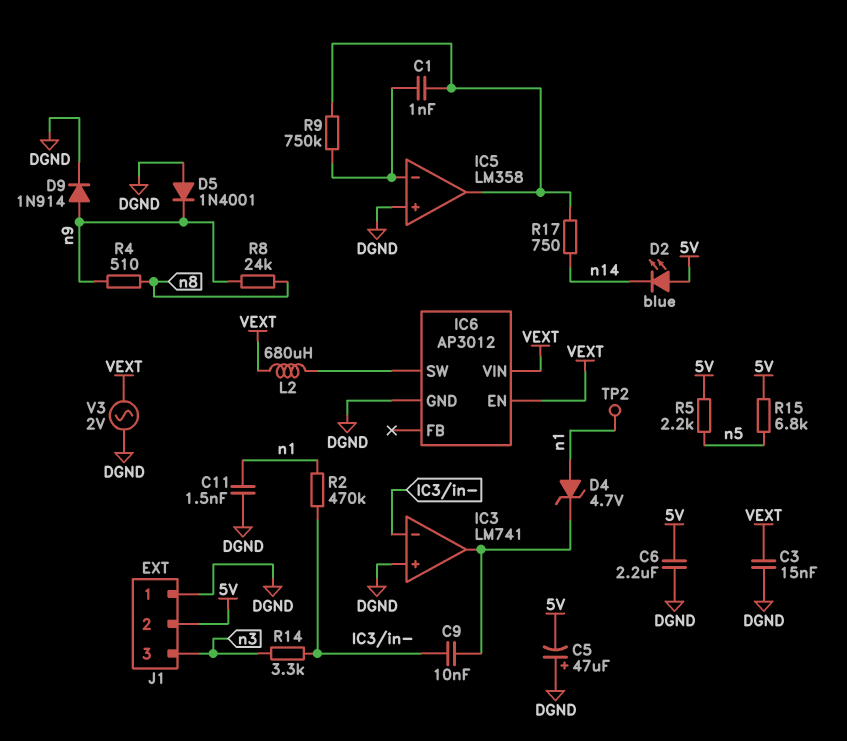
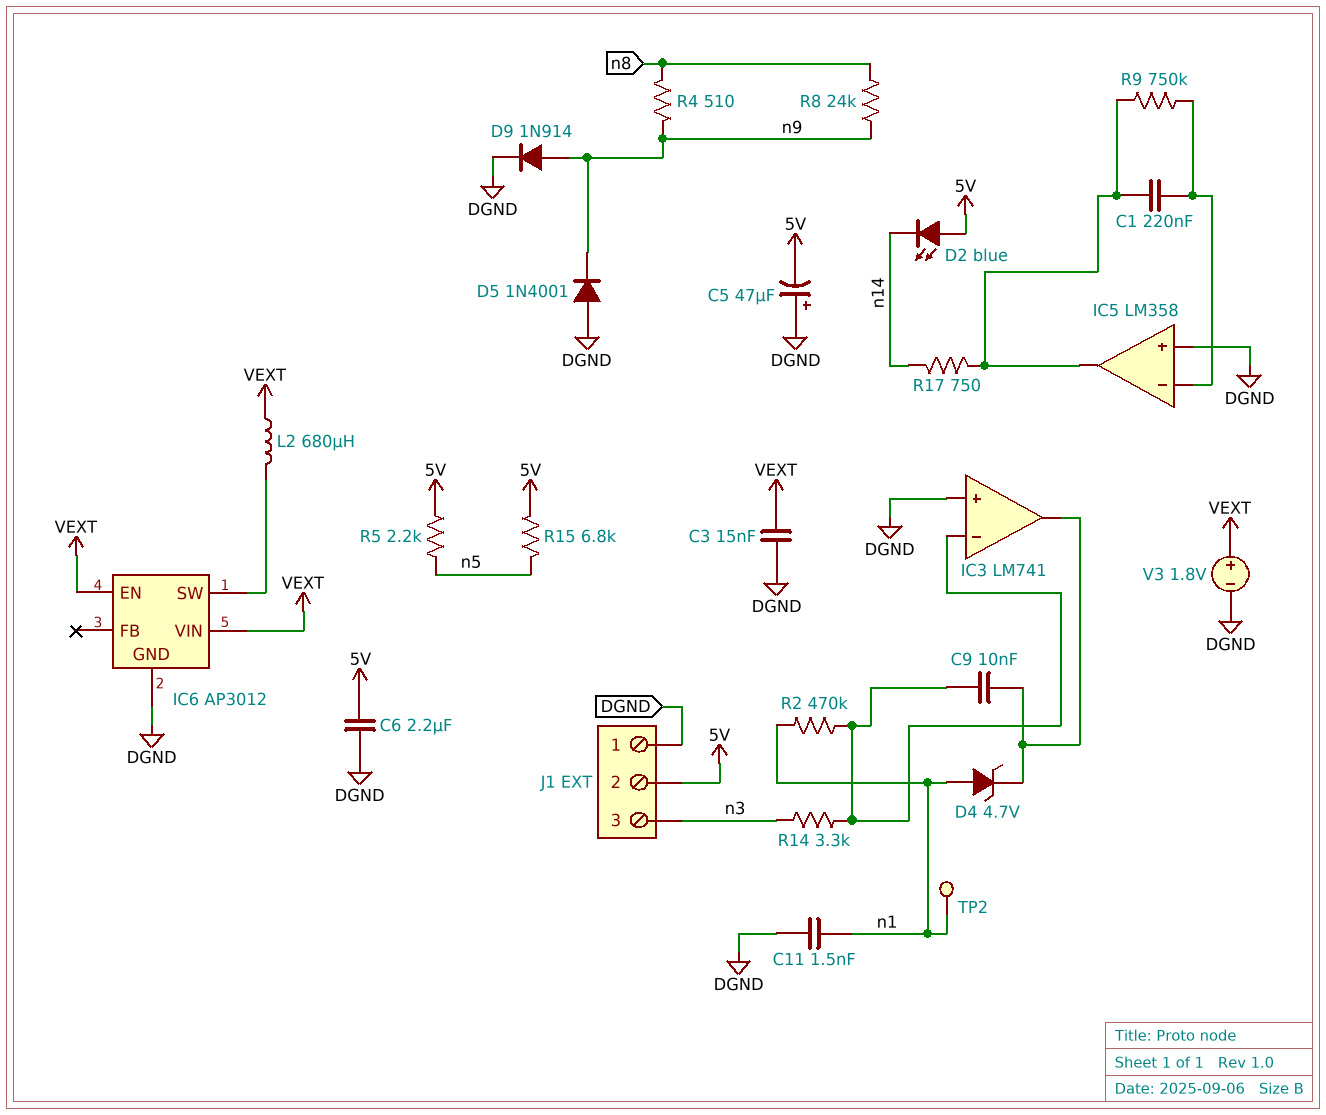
C1: 1nF (IC5/in-, IC5/out) -> 220nF (IC5/in-, IC5/out)
V3: AC 2V (DGND, VEXT) -> 1.8V (plus VEXT, minus DGND)

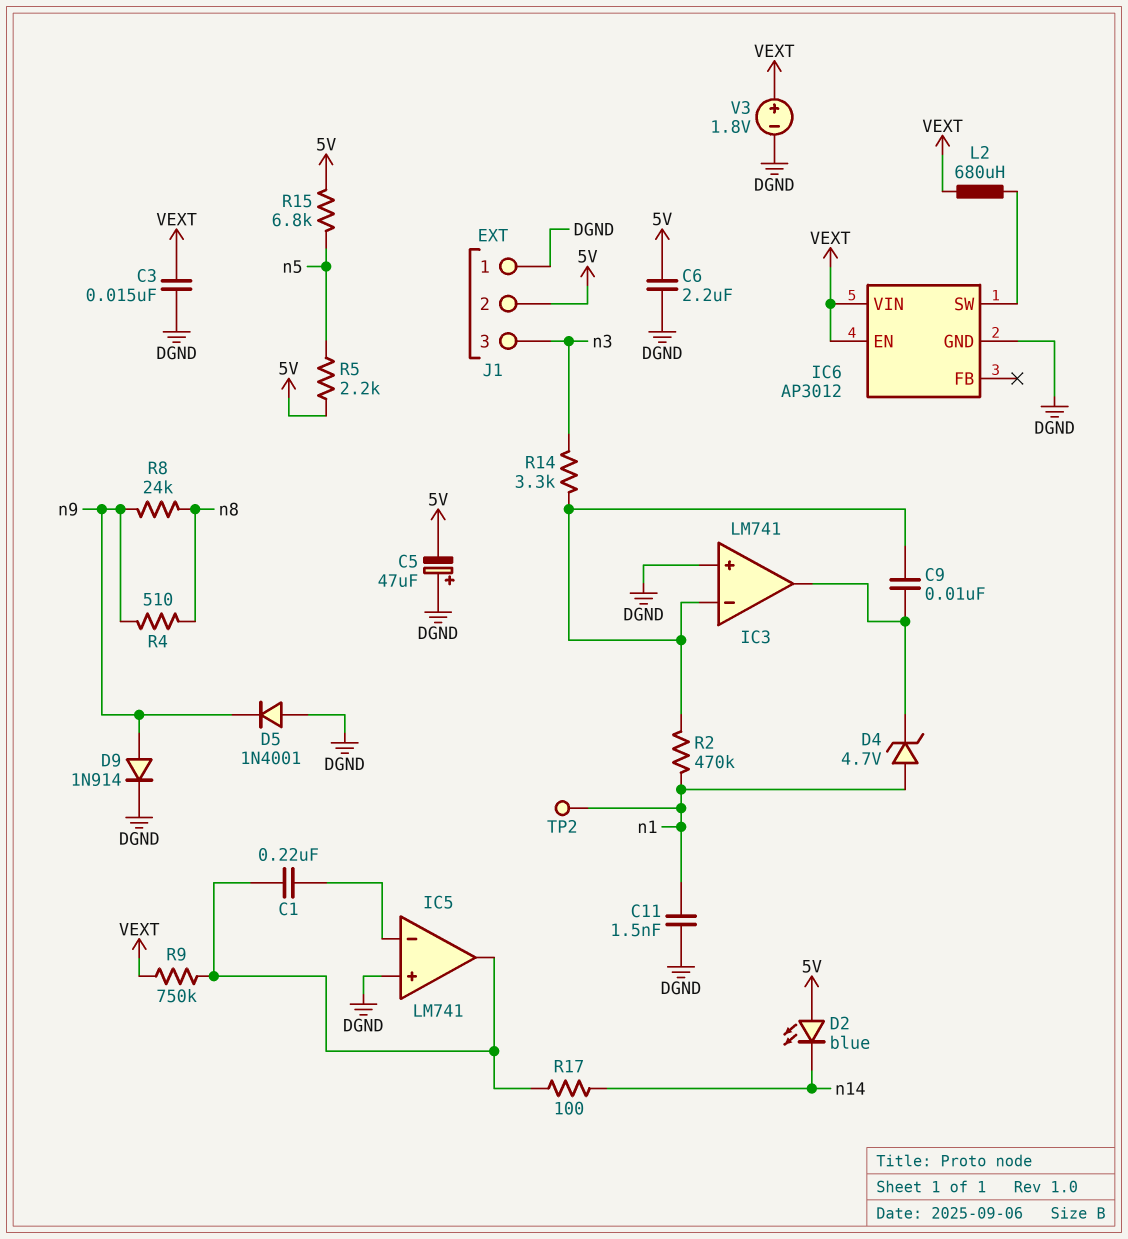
IC5: LM358 -> LM741
R9: 750k (IC5/in-, IC5/out) -> 750k (IC5/out, VEXT)
R17: 750 (IC5/out, n14) -> 100 (IC5/out, n14)

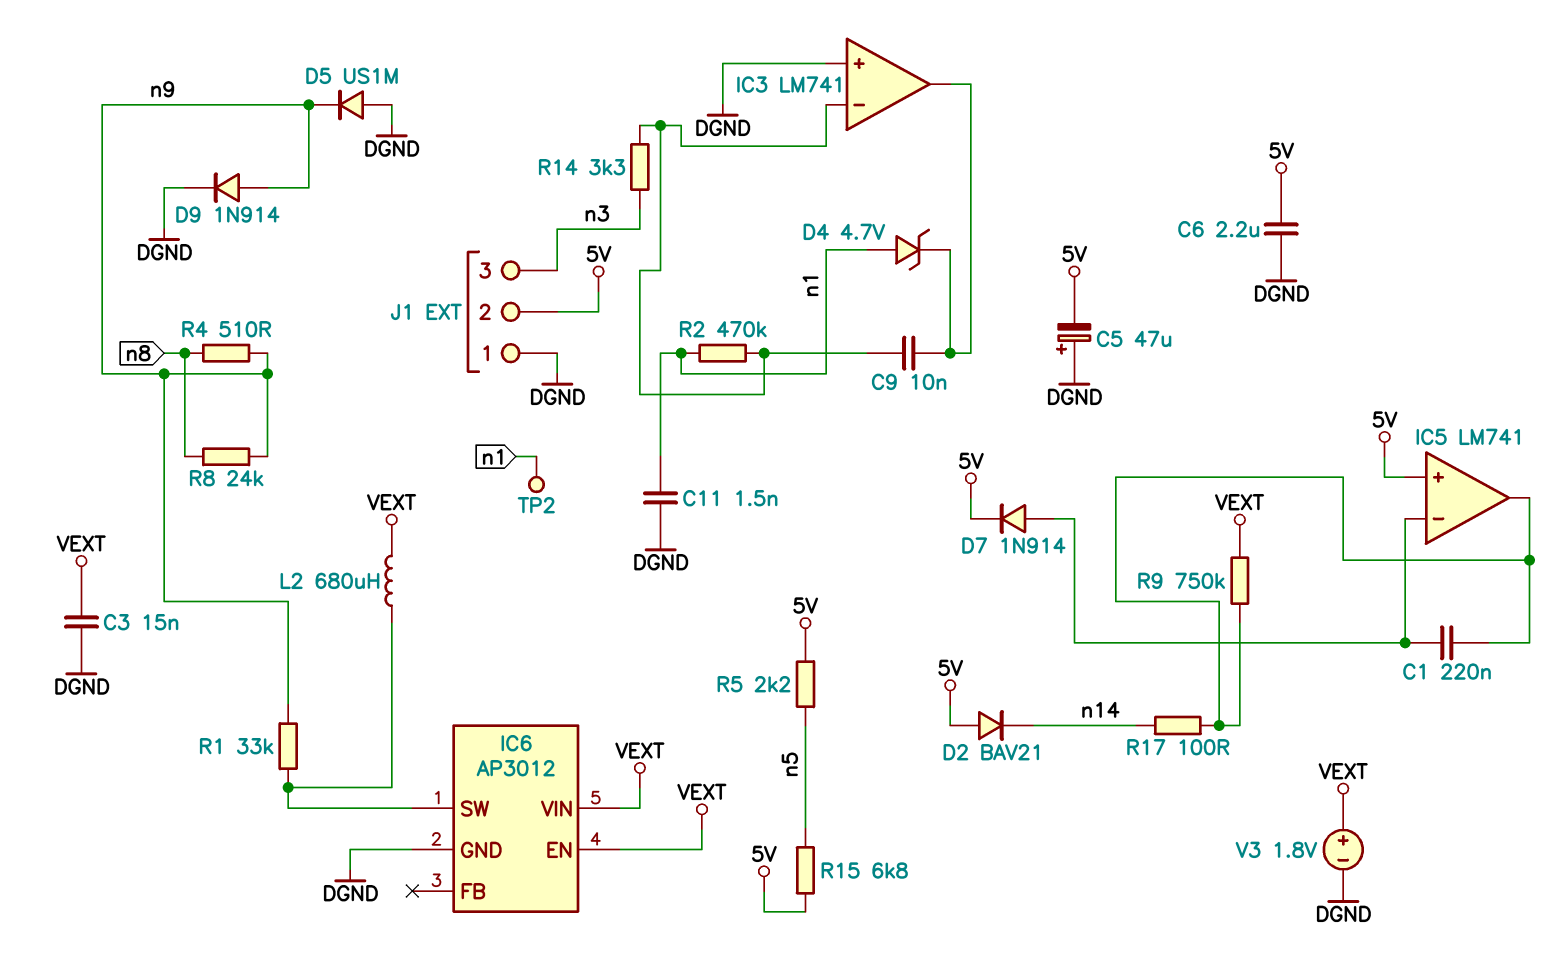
D2: LED blue (A 5V, K n14) -> diode BAV21 (A 5V, K n14)
D5: diode 1N4001 (A DGND, K n9) -> diode US1M (A DGND, K n9)
D7: none -> diode 1N914 (A IC5/in-, K 5V)
IC5 pin in+: DGND -> 5V
R1: none -> 33k (IC6/SW, n9)

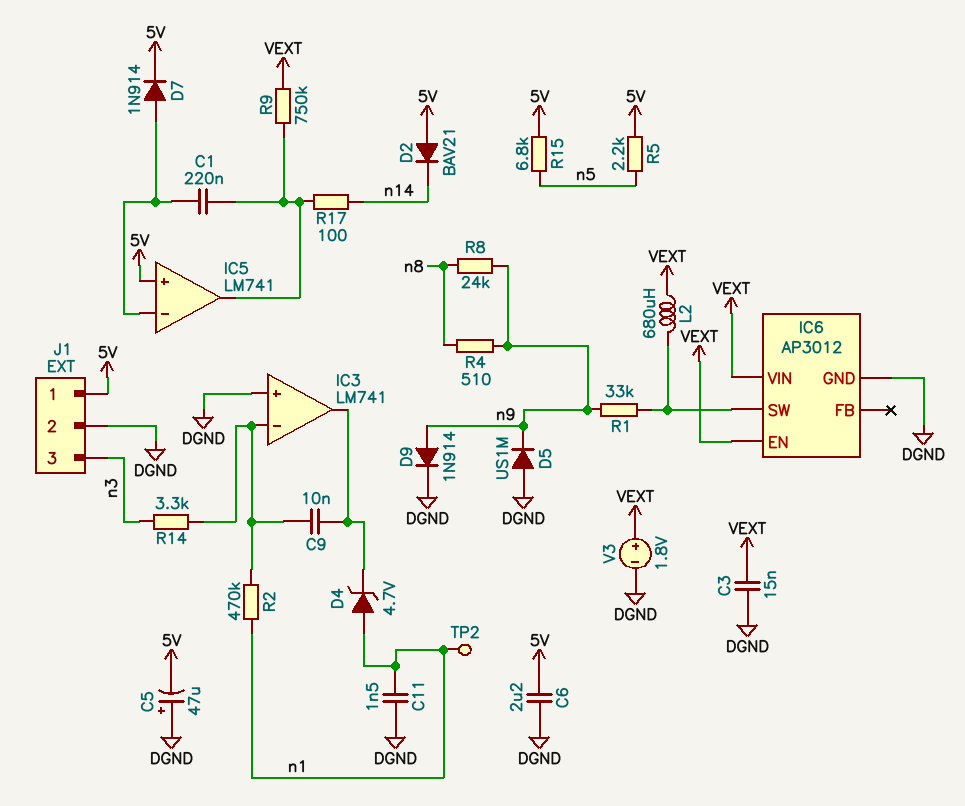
J1 pin 1: DGND -> 5V
J1 pin 2: 5V -> DGND

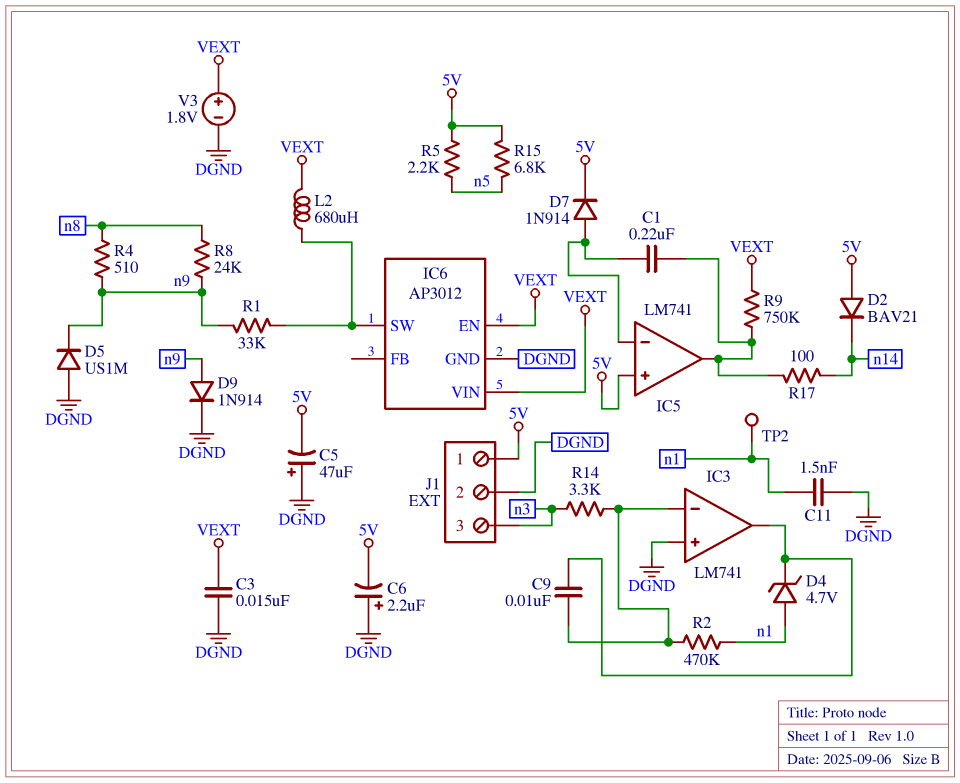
C6: 2.2uF (5V, DGND) -> 2.2uF (plus DGND, minus 5V)

